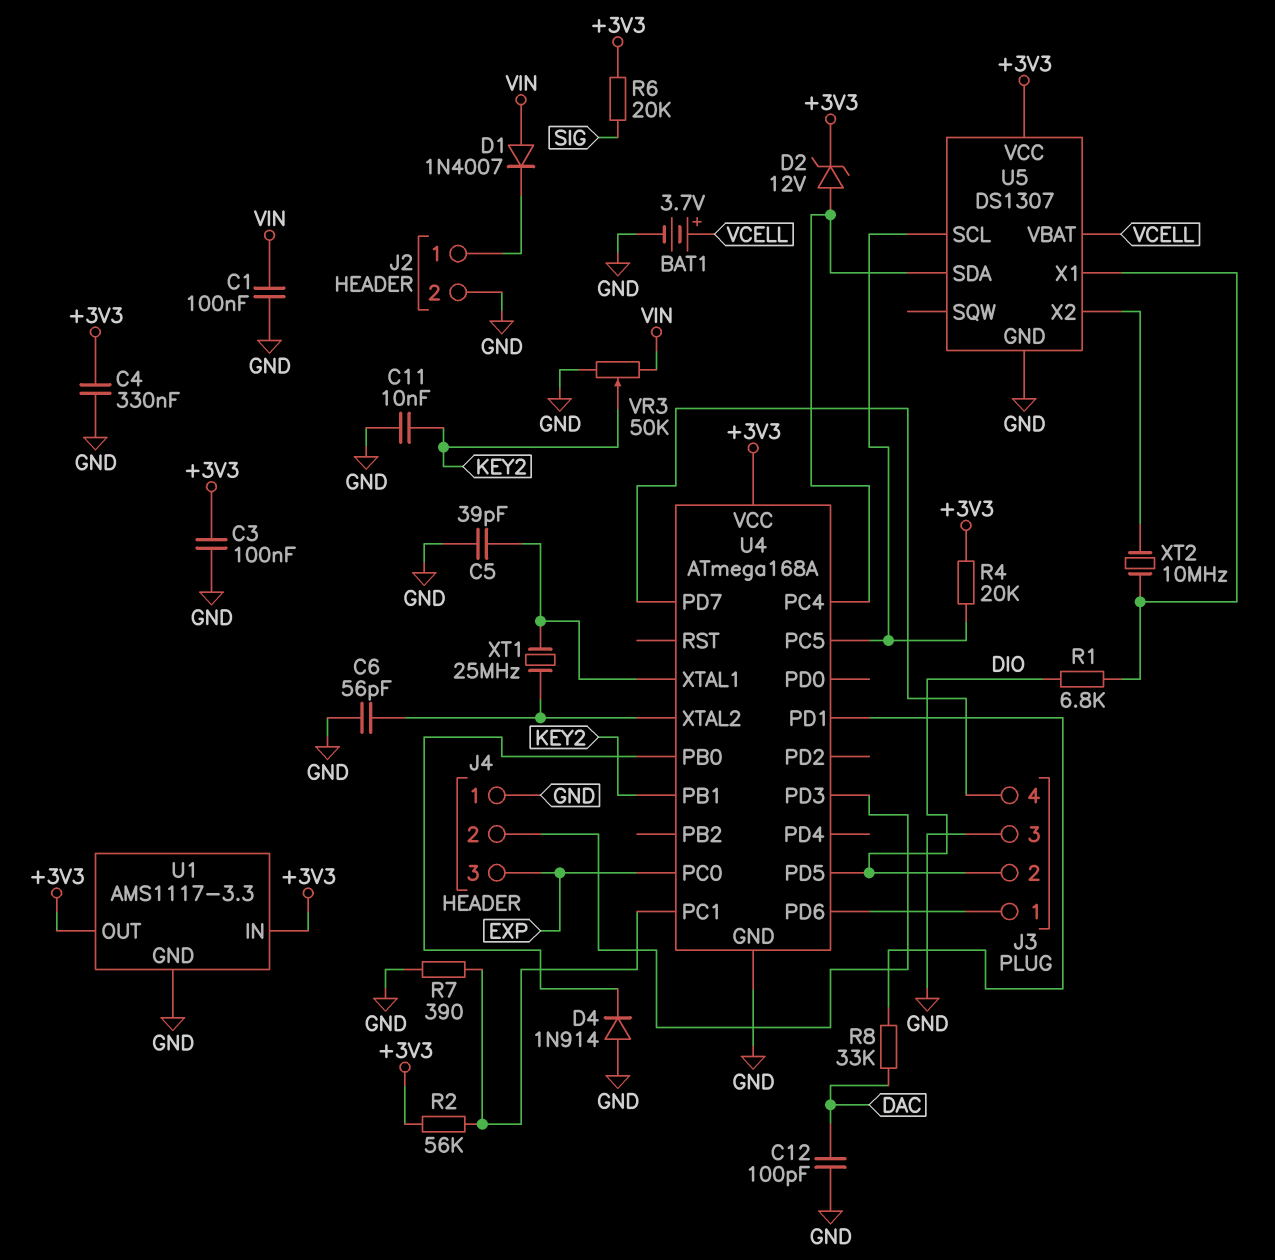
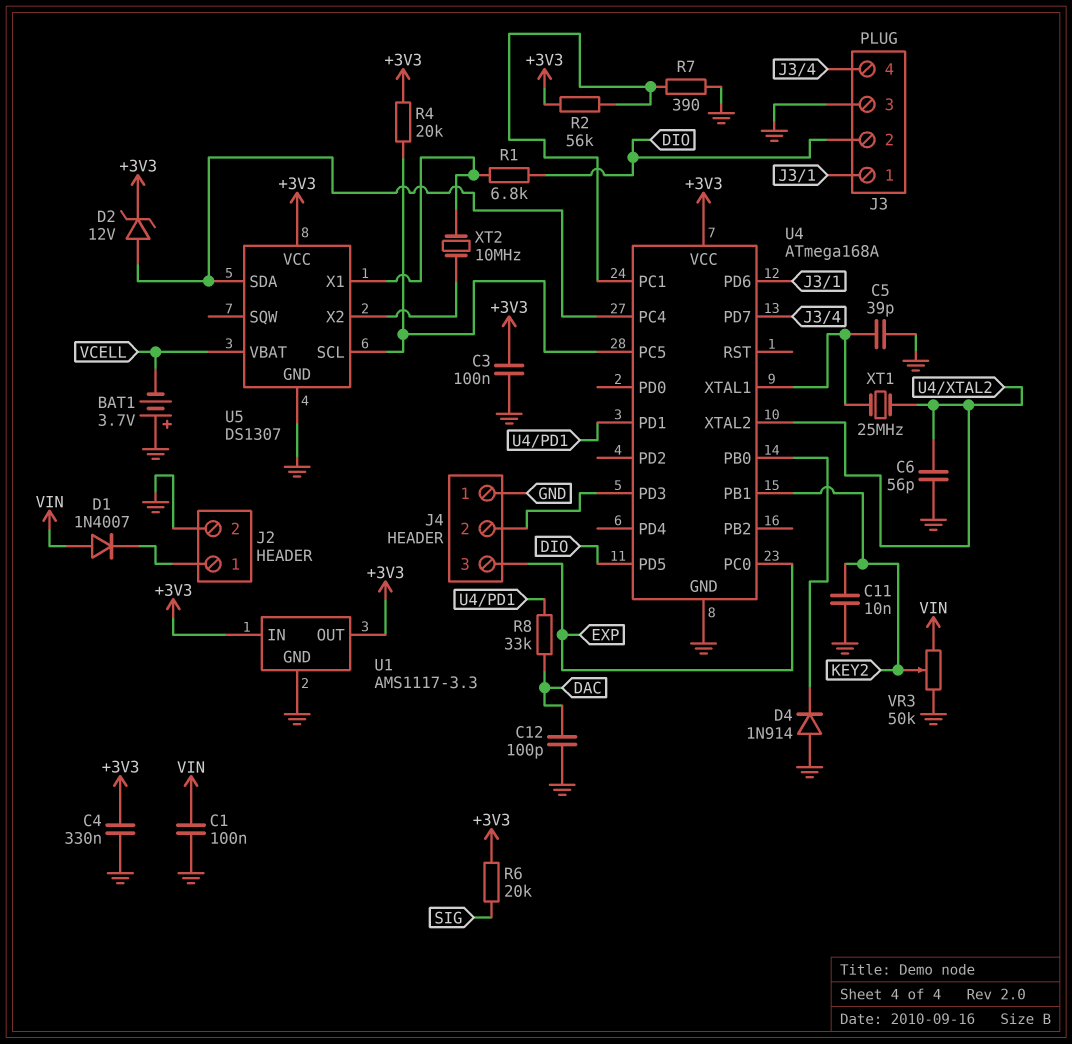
BAT1: 3.7V (plus VCELL, minus GND) -> 3.7V (plus GND, minus VCELL)

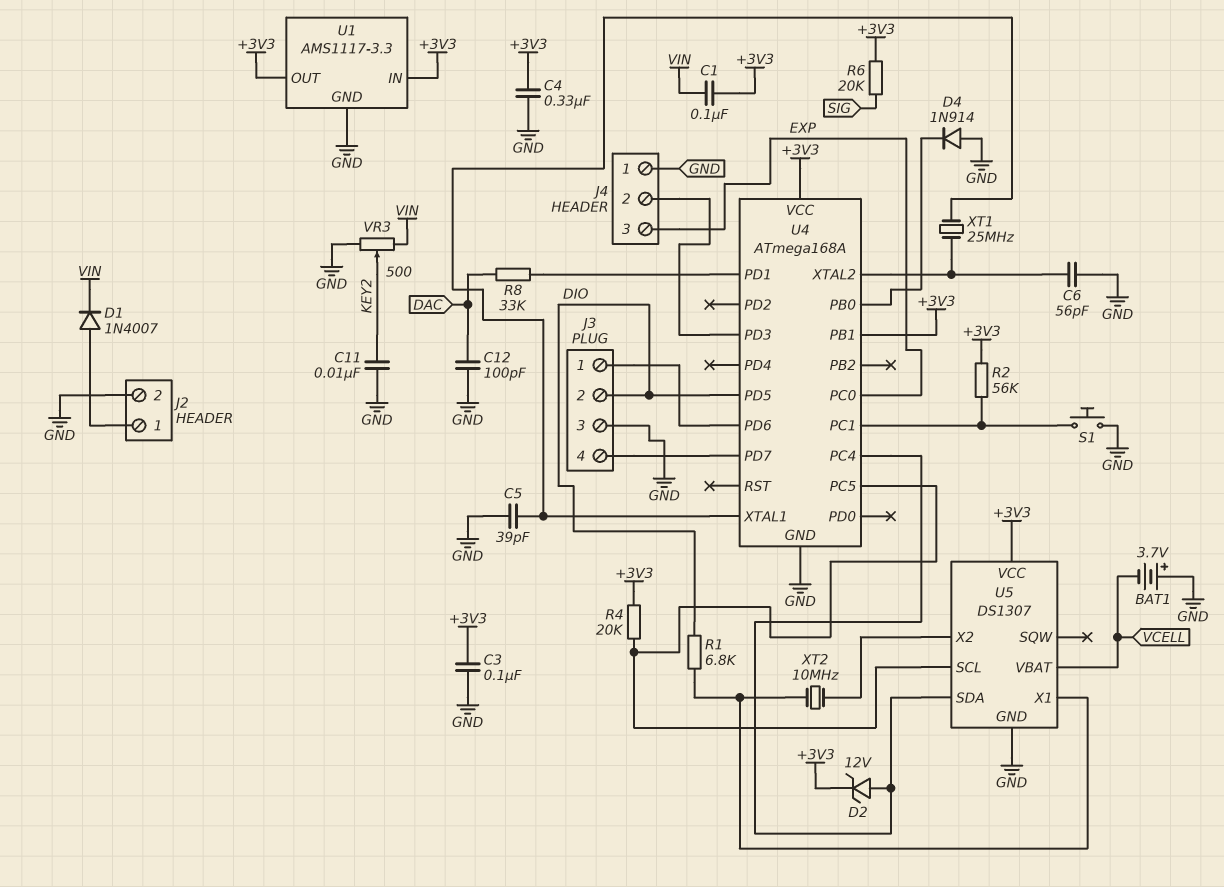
C1: 100nF (GND, VIN) -> 100nF (+3V3, VIN)
D1: diode 1N4007 (A VIN, K J2/1) -> diode 1N4007 (A J2/1, K VIN)
R7: 390 (GND, U4/PC1) -> none
S1: none -> button (GND, U4/PC1)
U4 pin PB1: KEY2 -> +3V3
VR3: 50k (GND, VIN, wiper KEY2) -> 500 (GND, VIN, wiper KEY2)

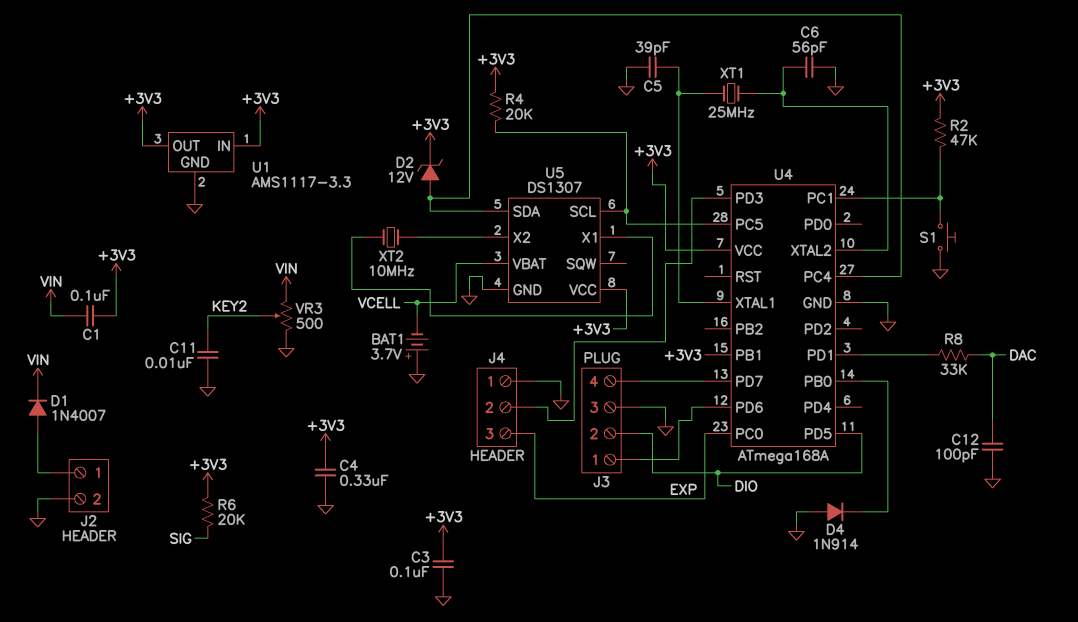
R1: 6.8k (DIO, U5/X1) -> none
R2: 56k (+3V3, U4/PC1) -> 47k (+3V3, U4/PC1)

